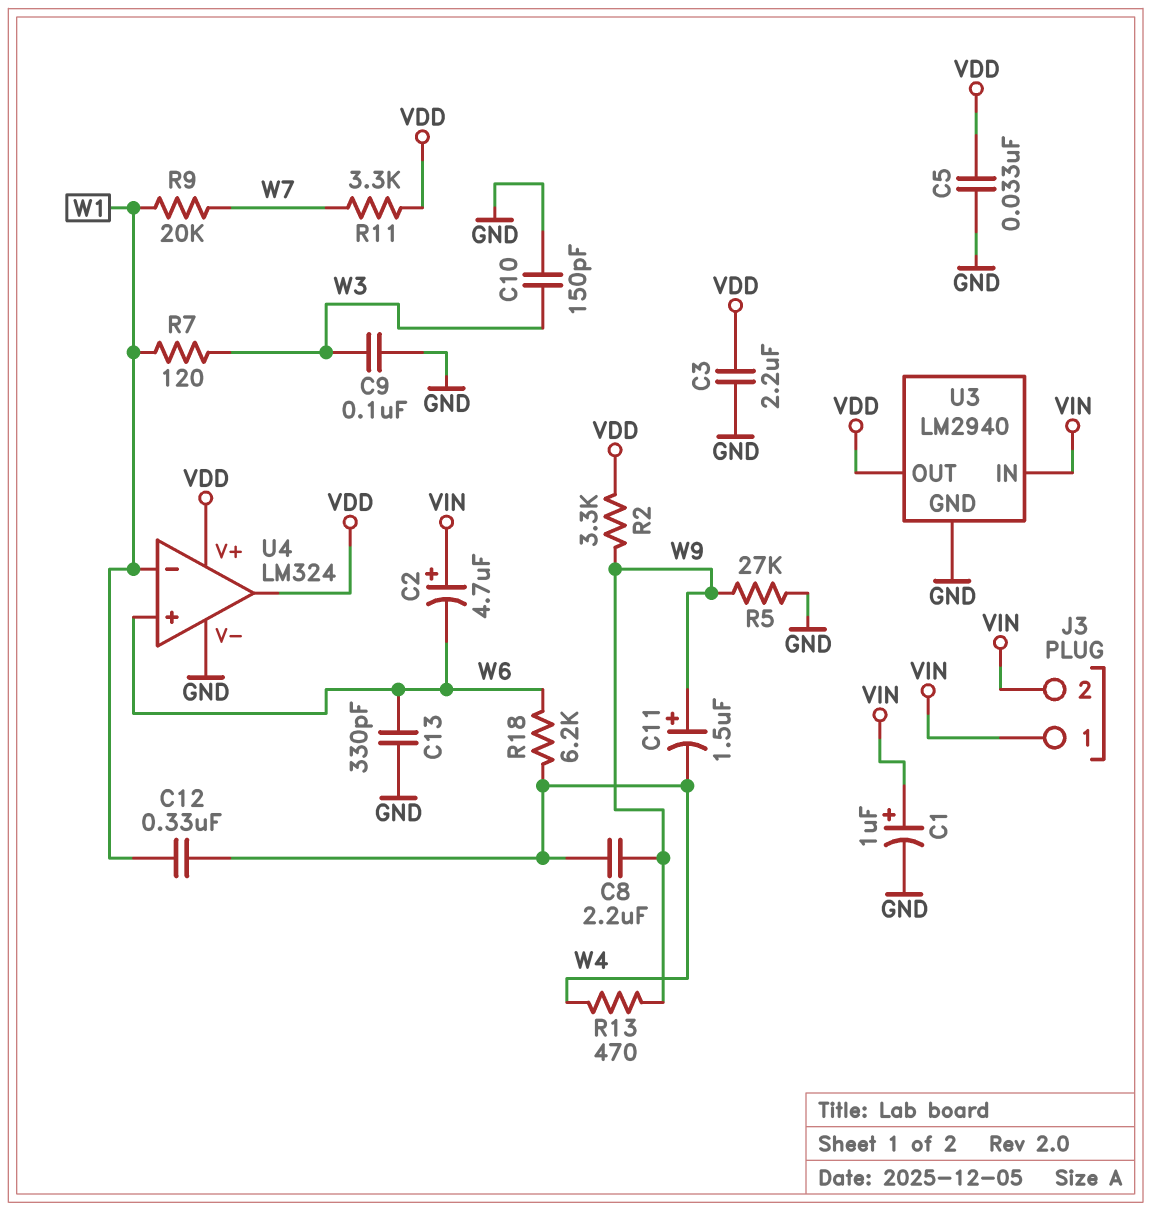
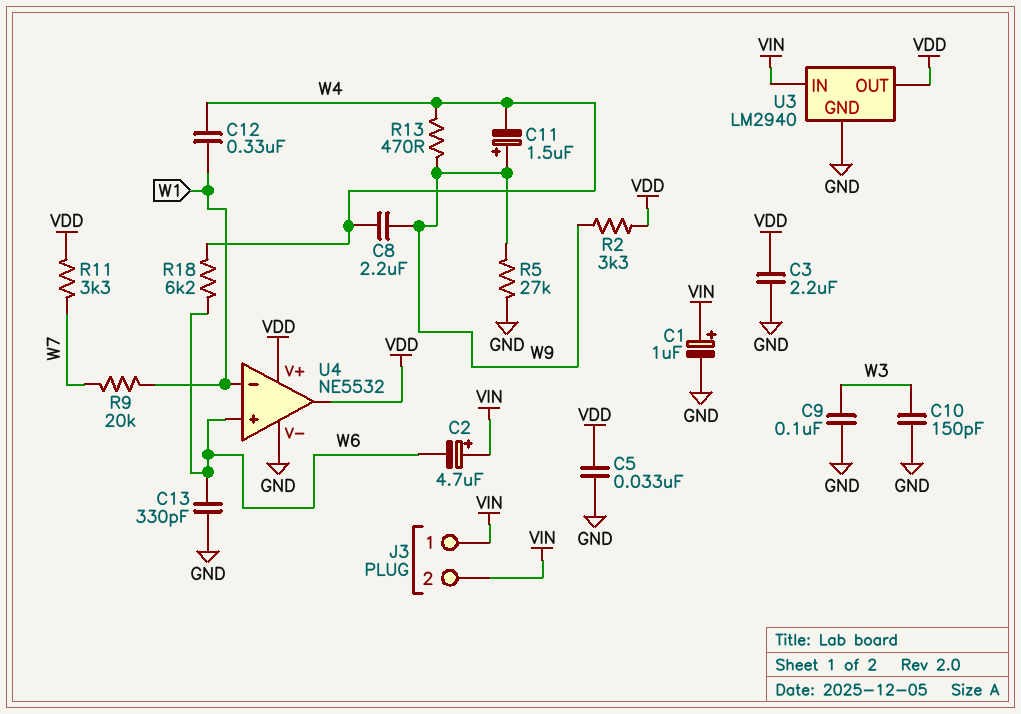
R7: 120 (W1, W3) -> none
U4: LM324 -> NE5532

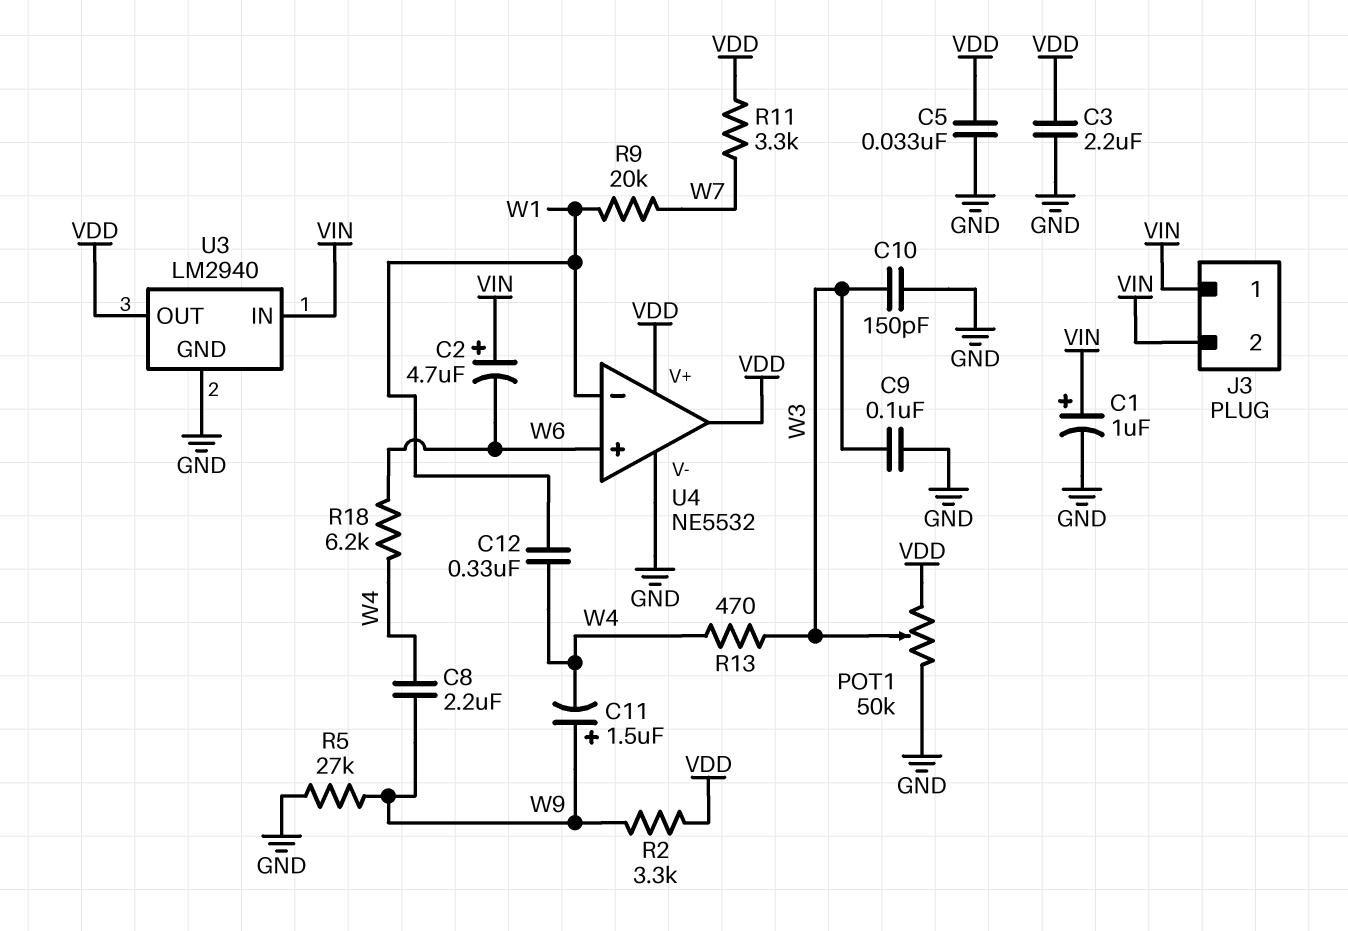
C13: 330pF (GND, W6) -> none
POT1: none -> 50k (GND, VDD, wiper W3)
R13: 470 (W4, W9) -> 470 (W3, W4)

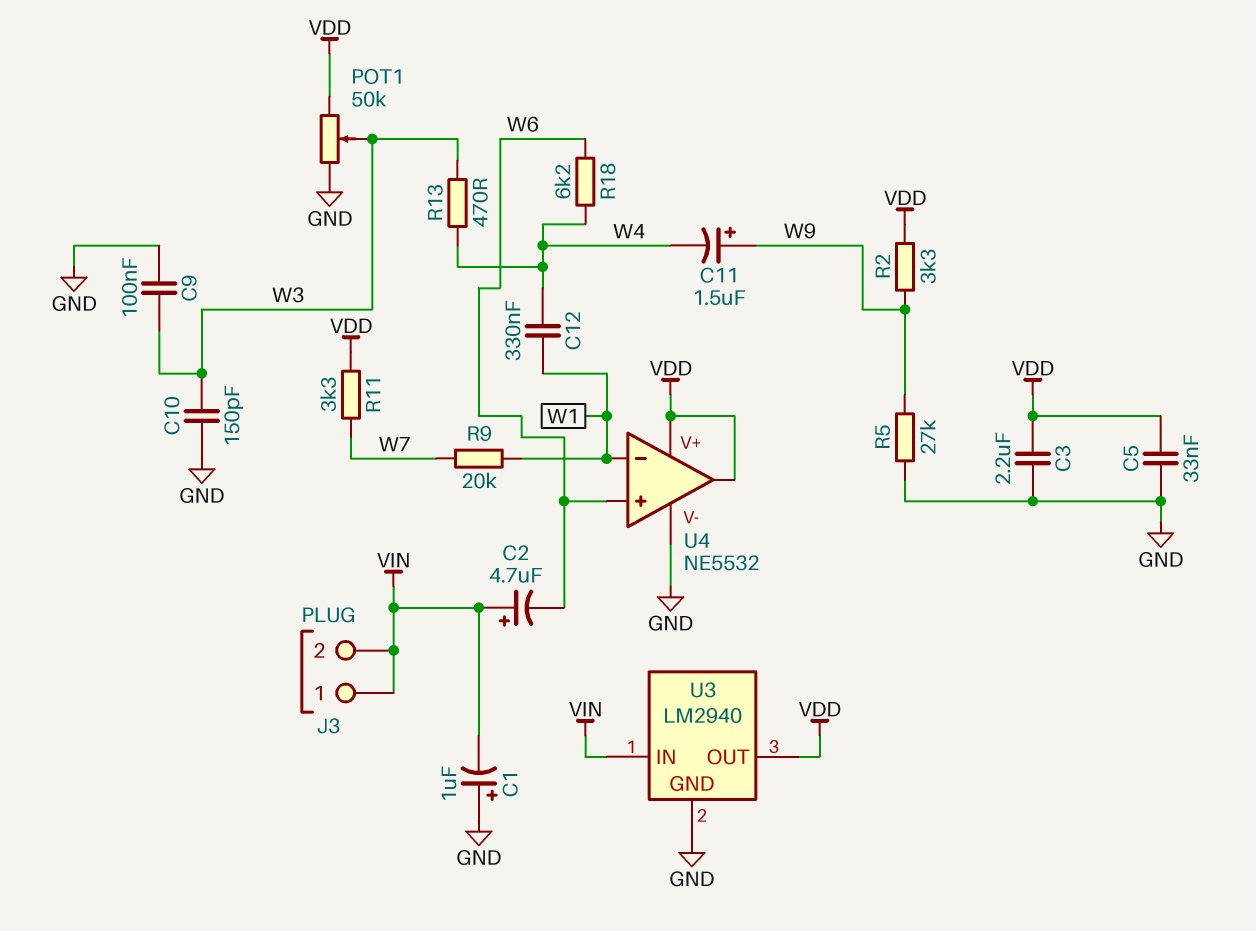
C1: 1uF (plus VIN, minus GND) -> 1uF (plus GND, minus VIN)
C8: 2.2uF (W4, W9) -> none

